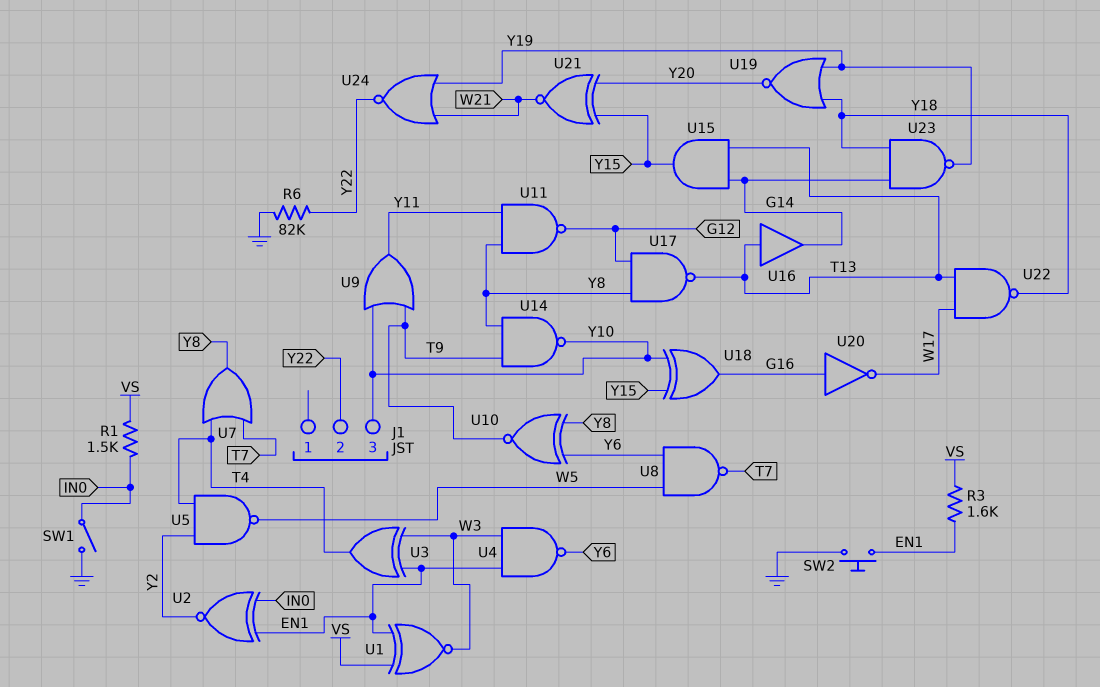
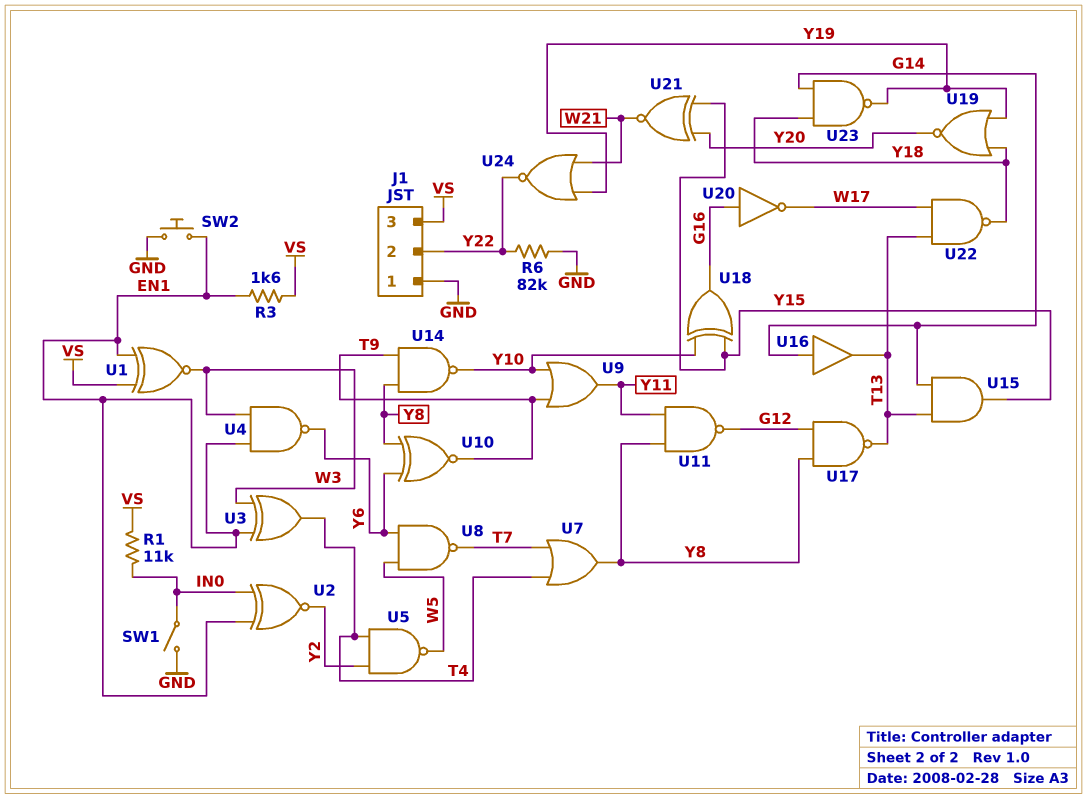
J1 pin 1: none -> GND
J1 pin 3: Y10 -> VS
R1: 1.5k (IN0, VS) -> 11k (IN0, VS)
U16: buffer (in T13, out G14) -> buffer (in G14, out T13)

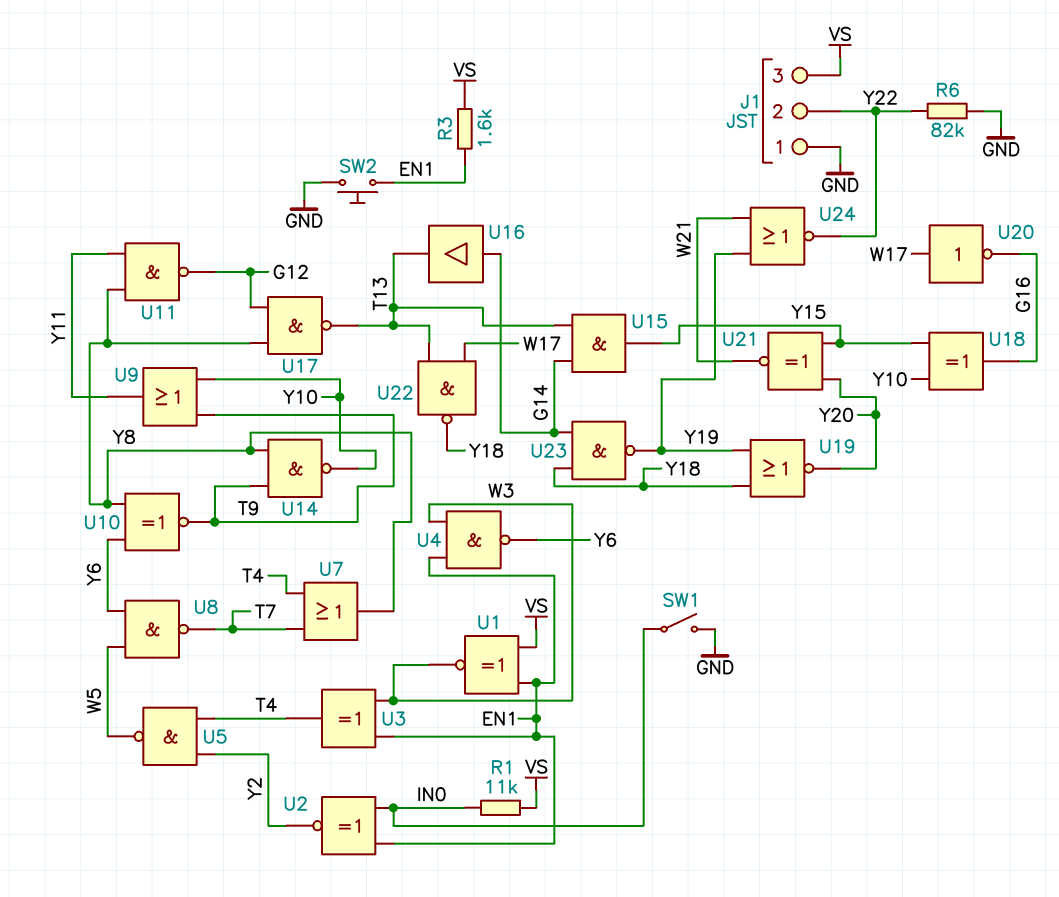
U20: NOT (in G16, out W17) -> NOT (in W17, out G16)

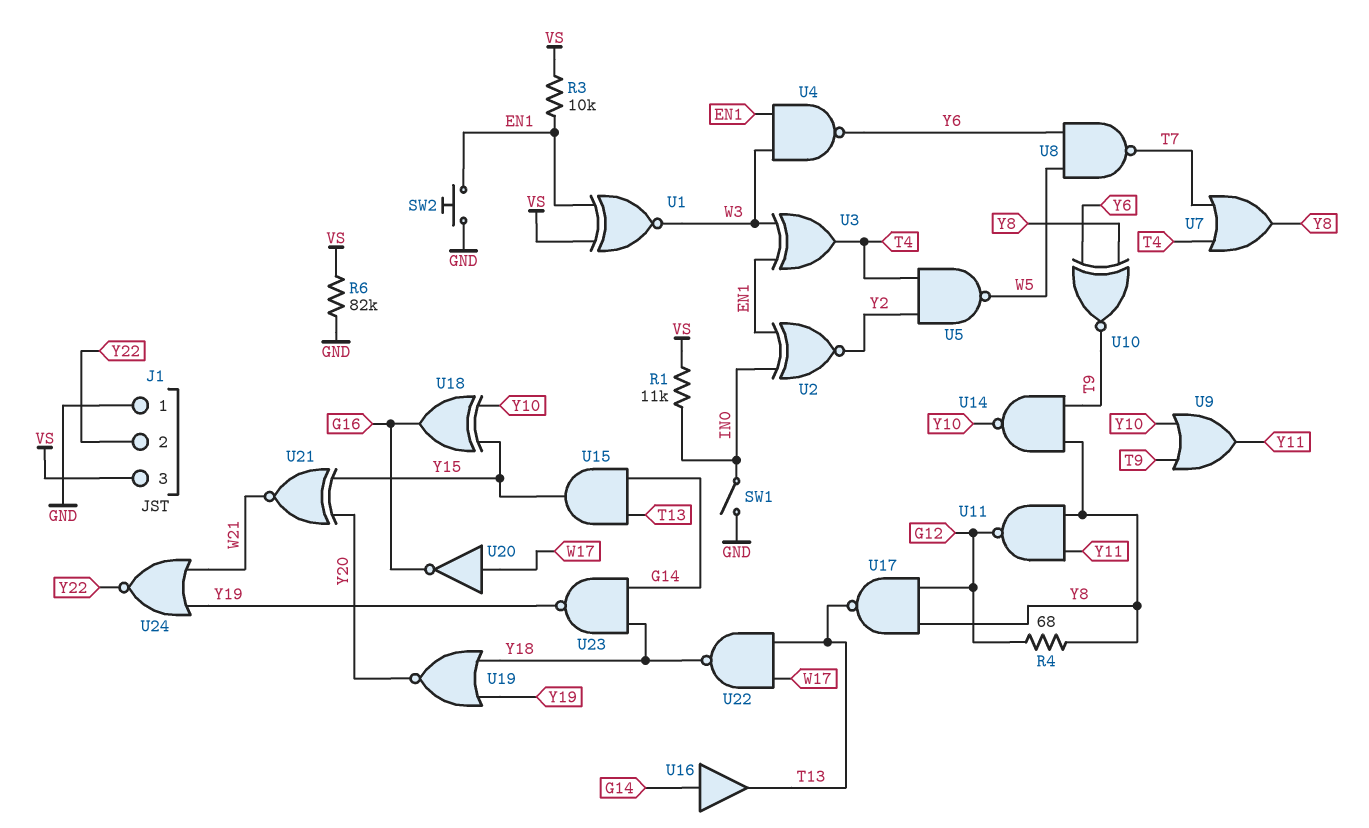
R3: 1.6k (EN1, VS) -> 10k (EN1, VS)
R4: none -> 68 (G12, Y8)
R6: 82k (GND, Y22) -> 82k (GND, VS)

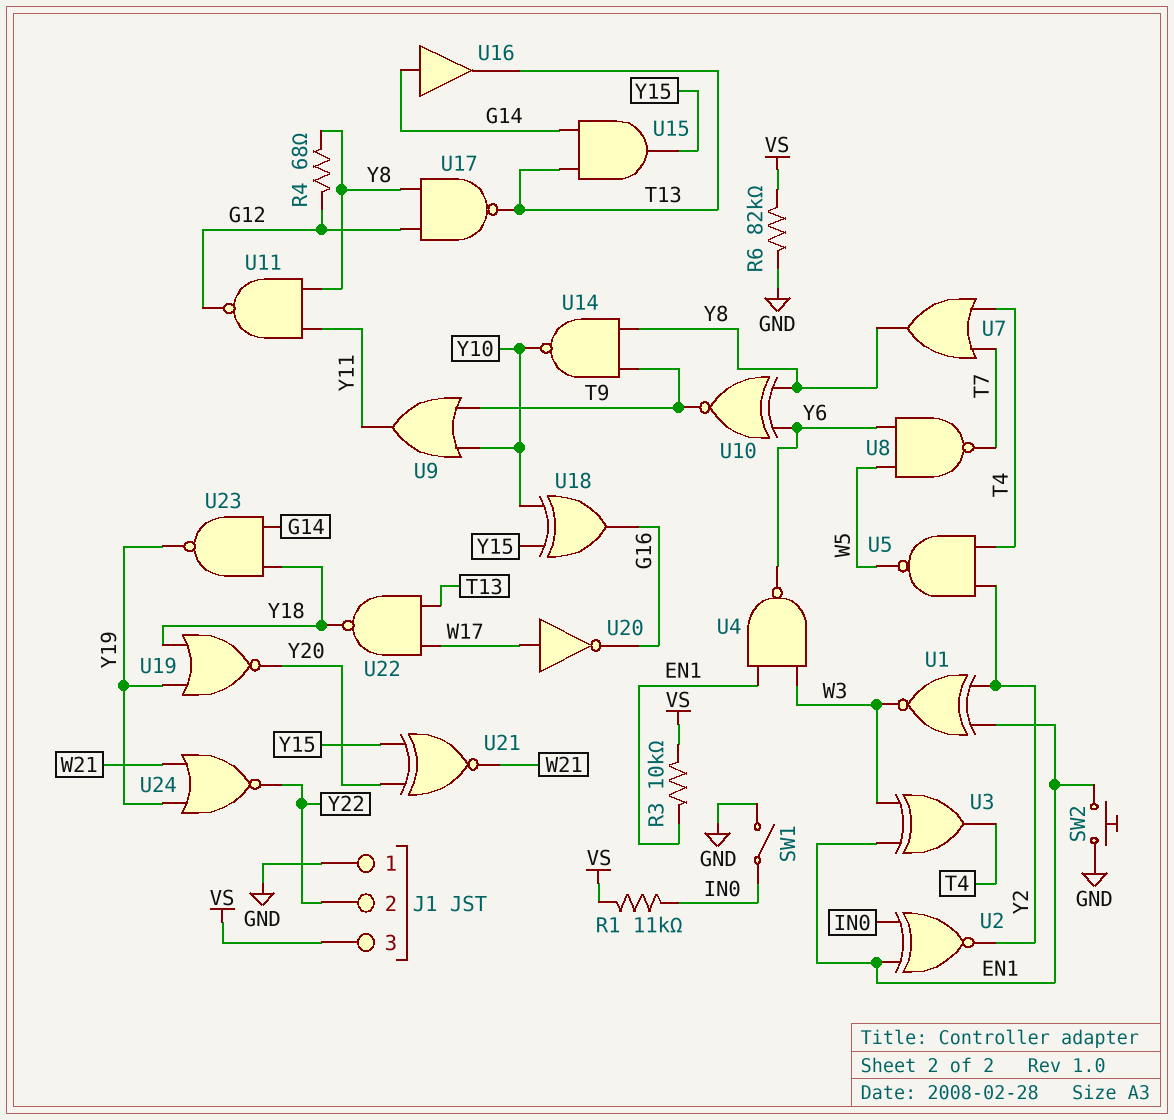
U1: XNOR (in EN1, in VS, out W3) -> XNOR (in EN1, in Y2, out W3)

